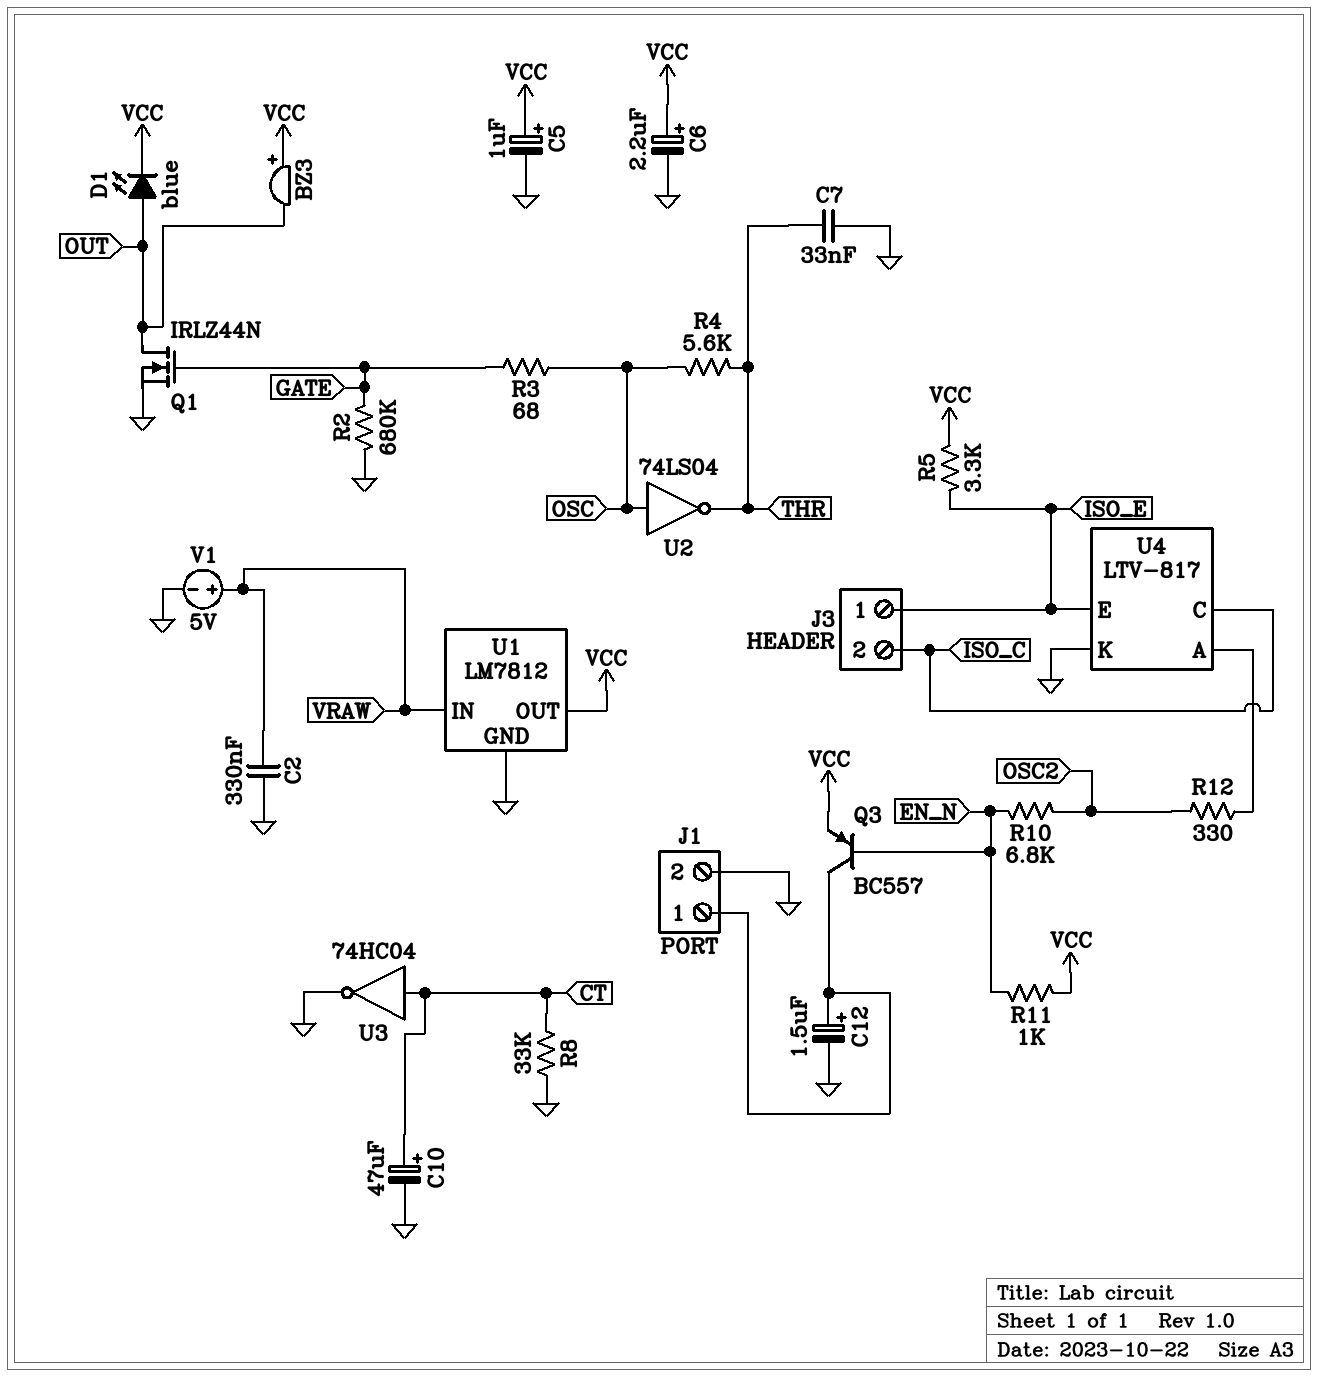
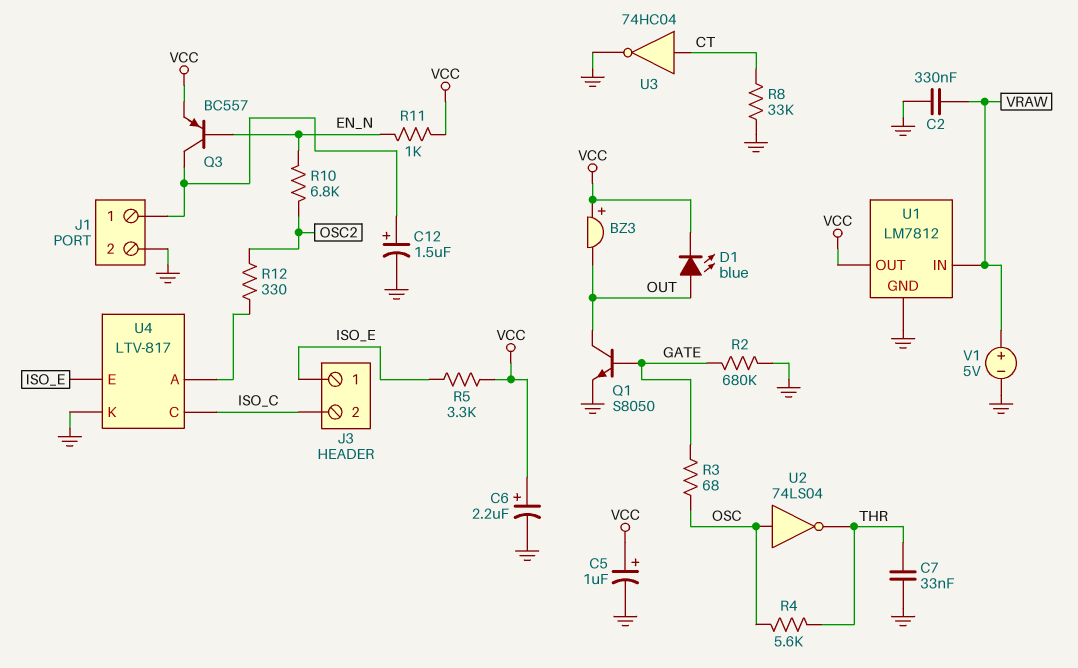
C10: 47uF (plus CT, minus GND) -> none
Q1: NMOS IRLZ44N (G GATE, D OUT, S GND) -> NPN S8050 (B GATE, C OUT, E GND)

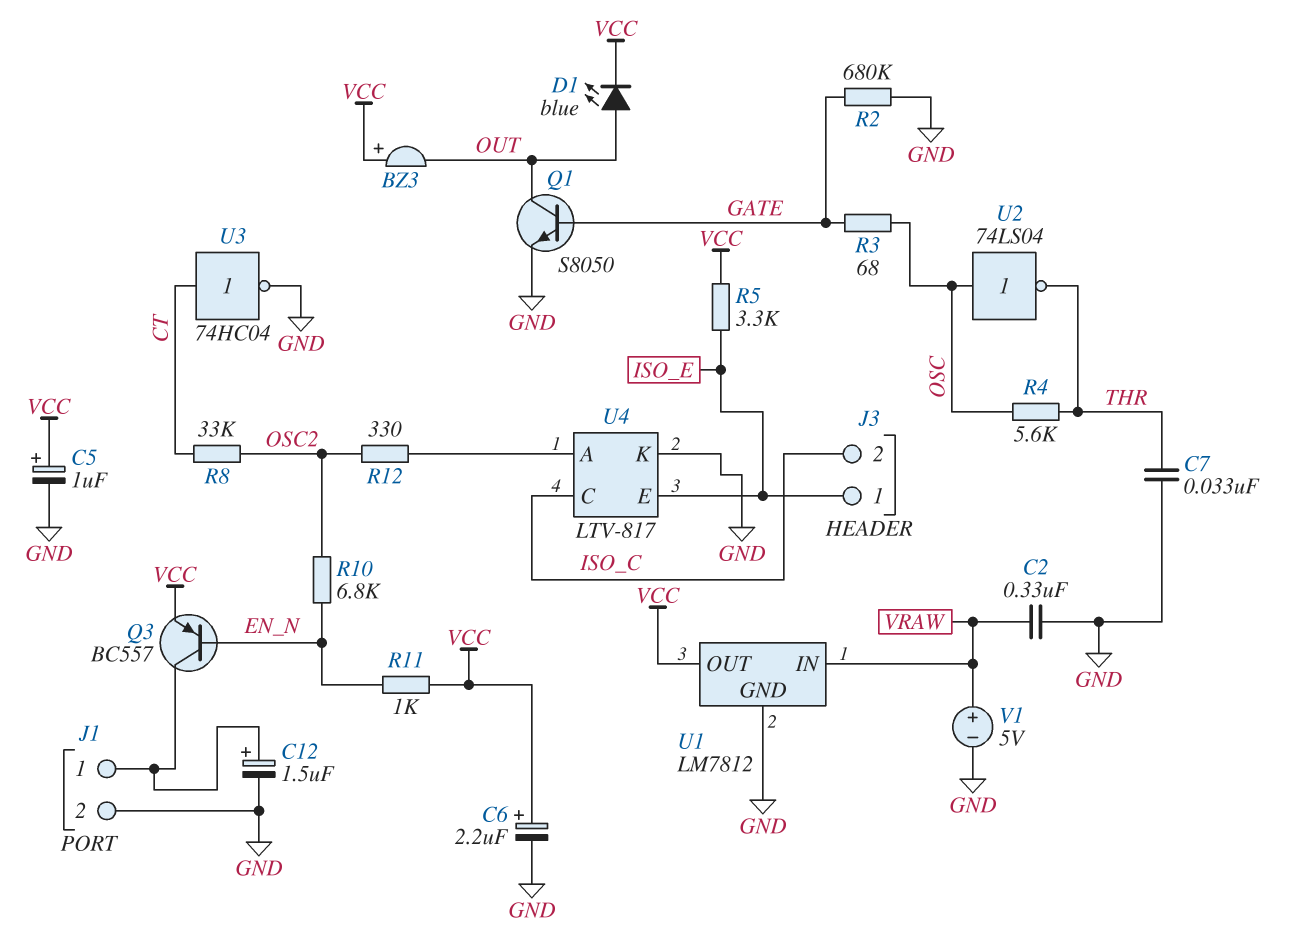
R8: 33k (CT, GND) -> 33k (CT, OSC2)

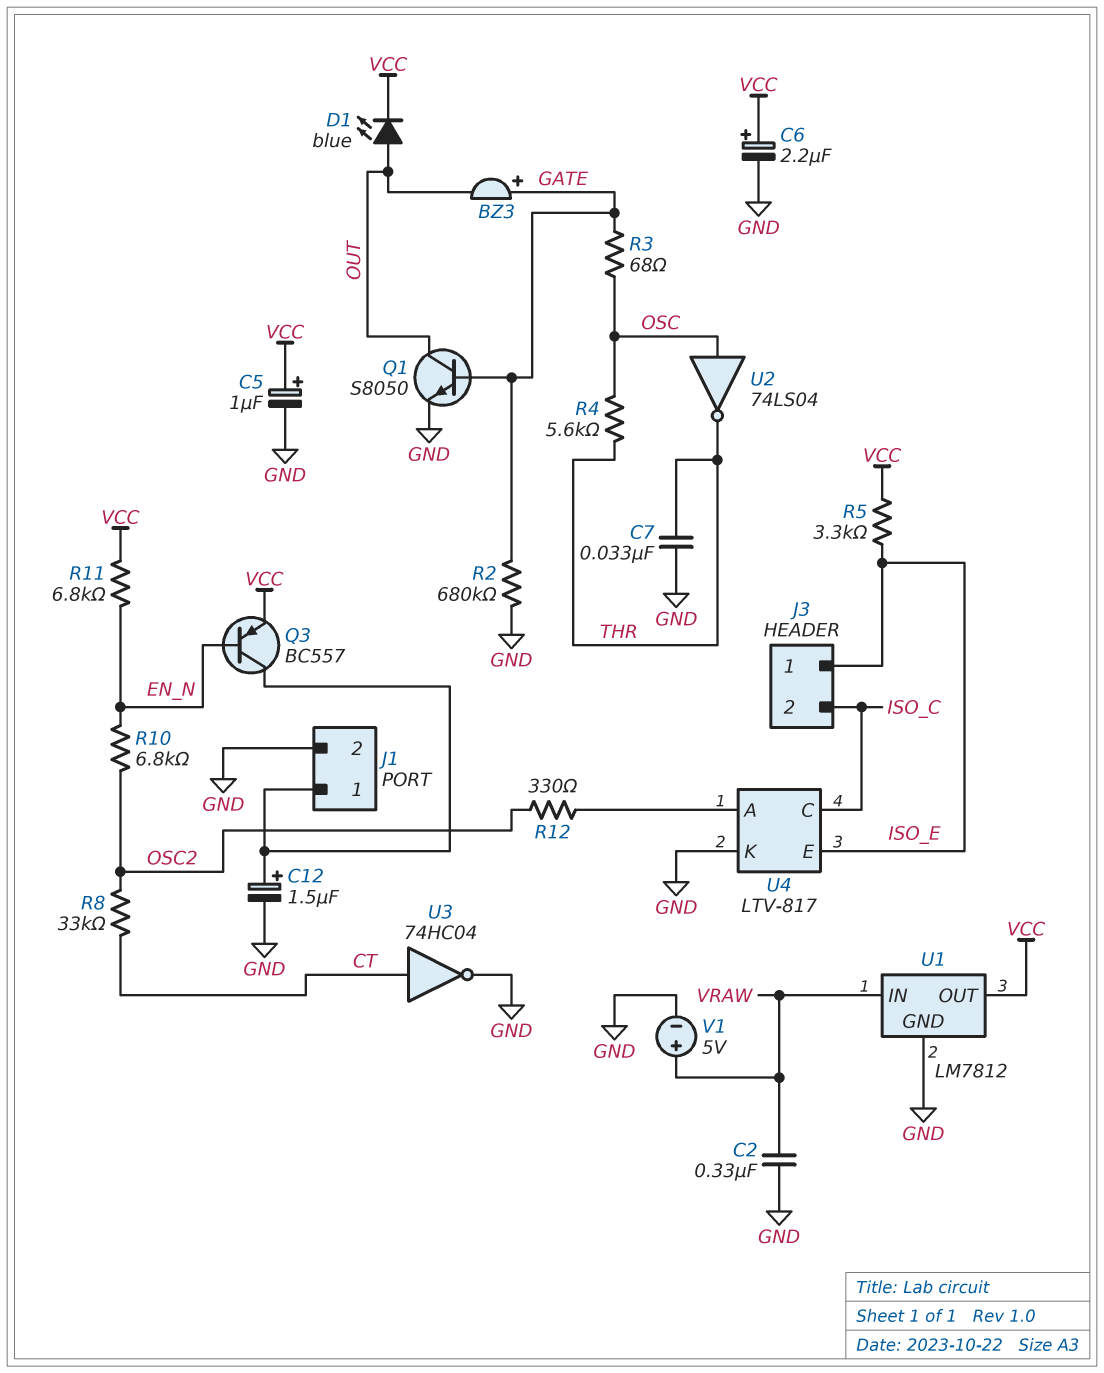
BZ3: buzzer (plus VCC, minus OUT) -> buzzer (plus GATE, minus OUT)
R11: 1k (EN_N, VCC) -> 6.8k (EN_N, VCC)

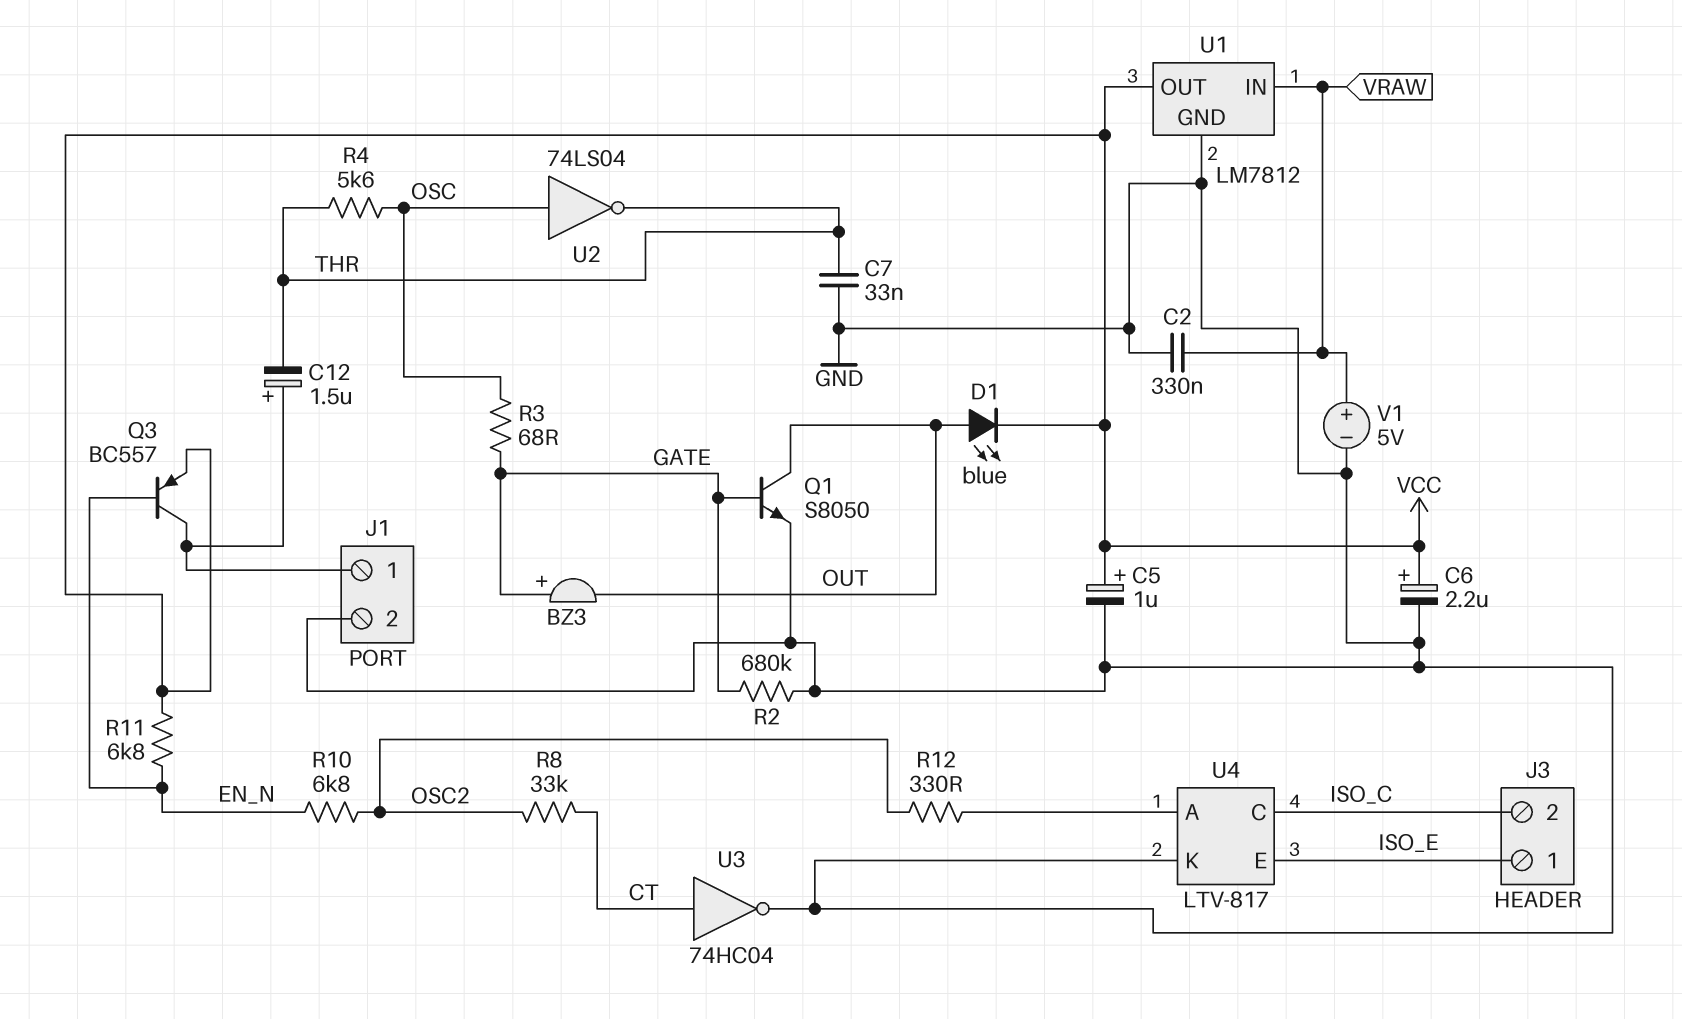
C12: 1.5uF (plus J1/1, minus GND) -> 1.5uF (plus J1/1, minus THR)
R5: 3.3k (ISO_E, VCC) -> none

